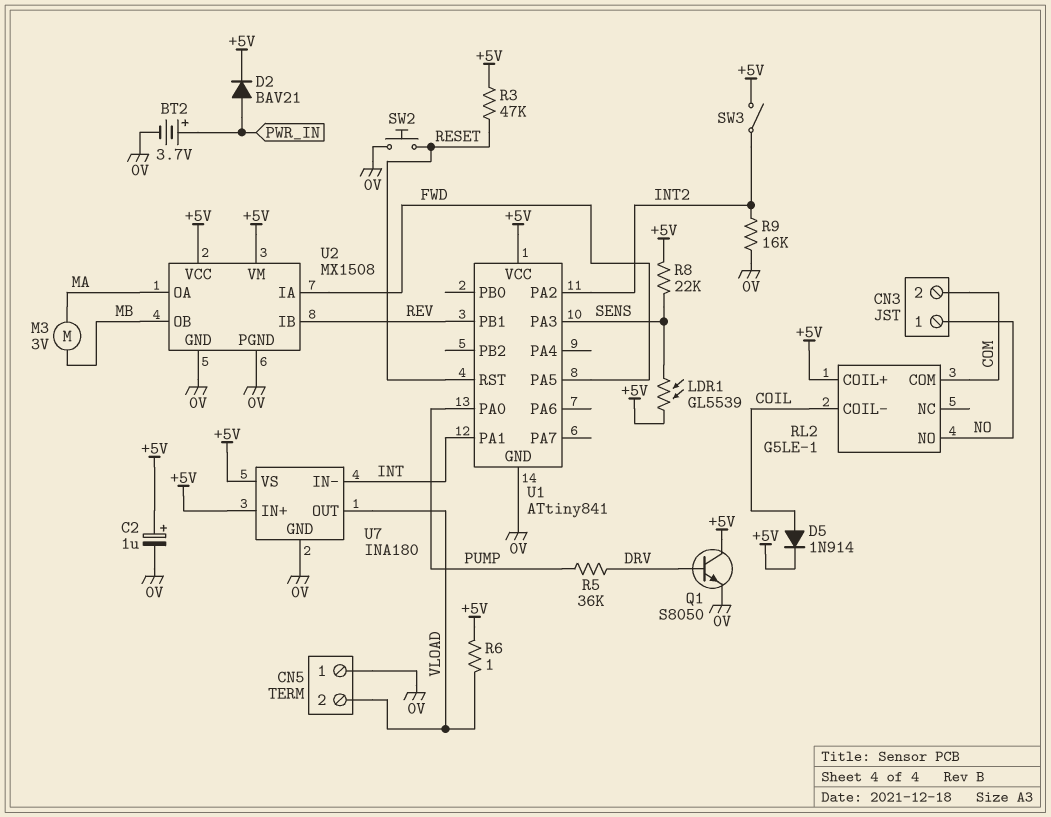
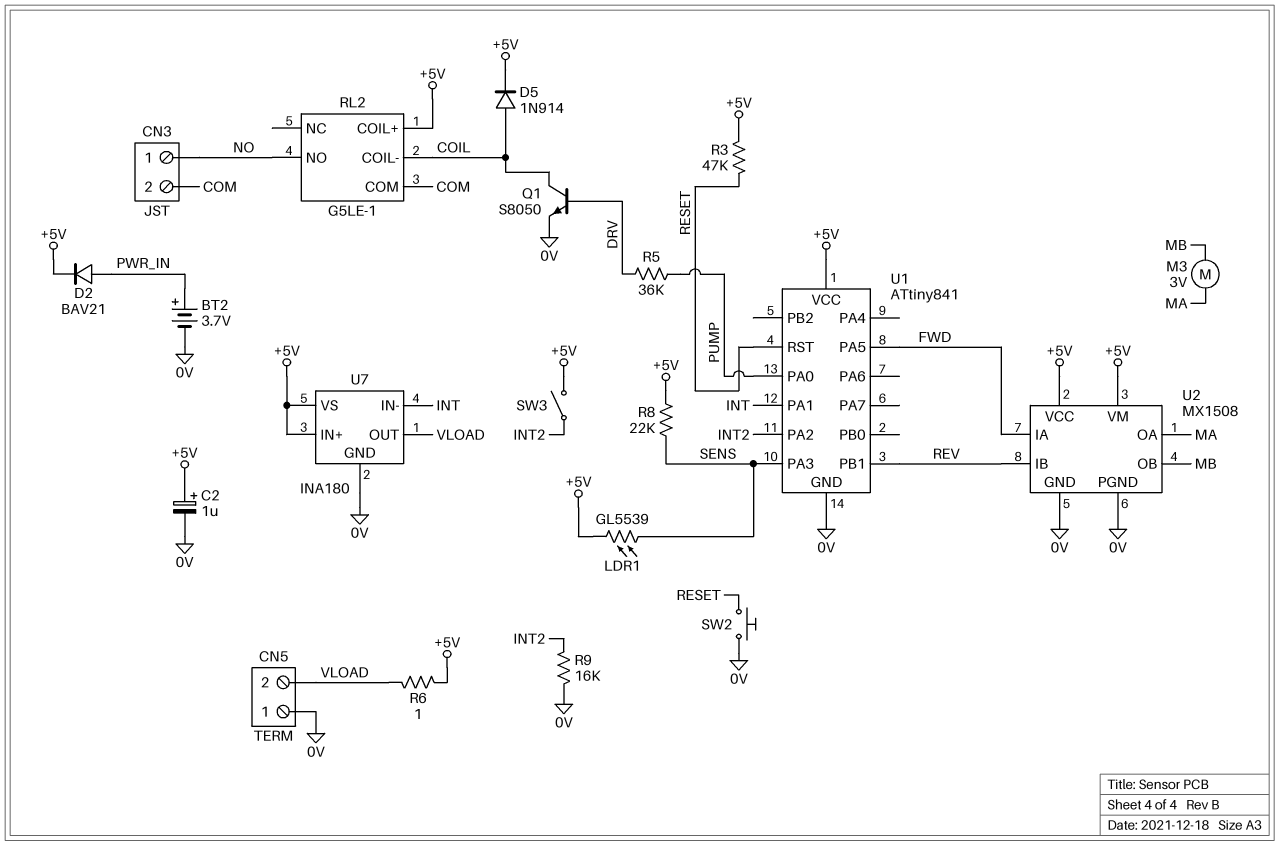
Q1: NPN S8050 (B DRV, C +5V, E 0V) -> NPN S8050 (B DRV, C COIL, E 0V)

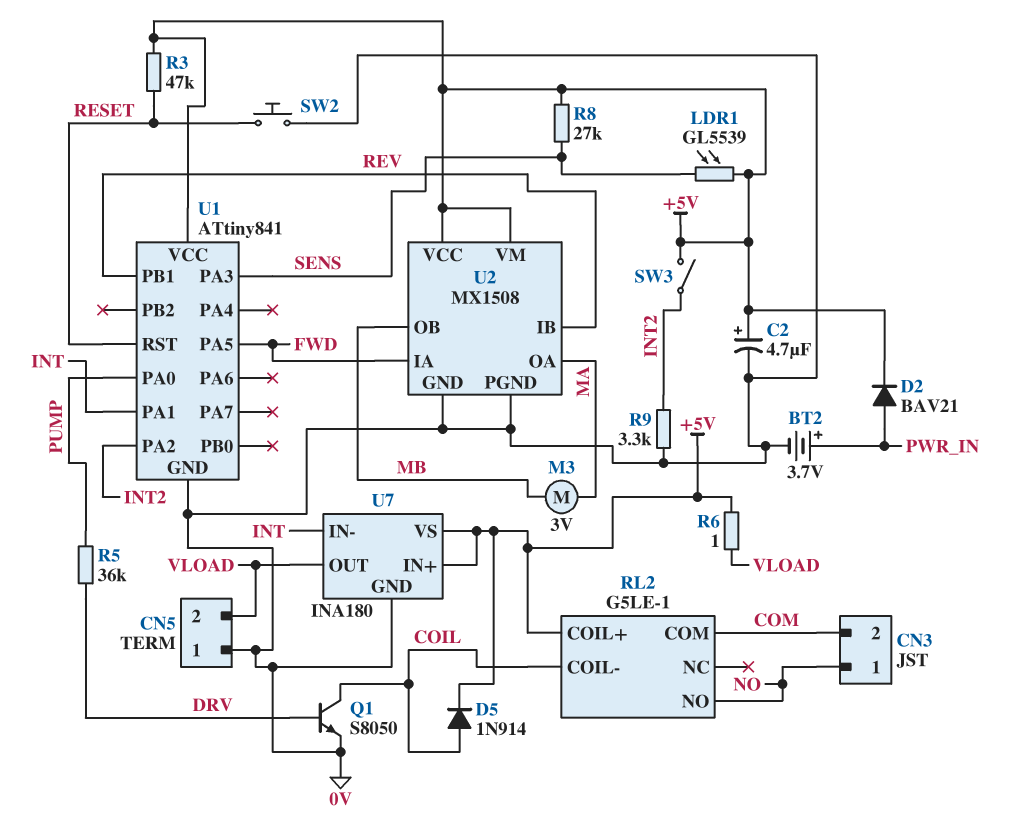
C2: 1uF (plus +5V, minus 0V) -> 4.7uF (plus +5V, minus 0V)
R8: 22k (+5V, SENS) -> 27k (+5V, SENS)
R9: 16k (0V, INT2) -> 3.3k (0V, INT2)

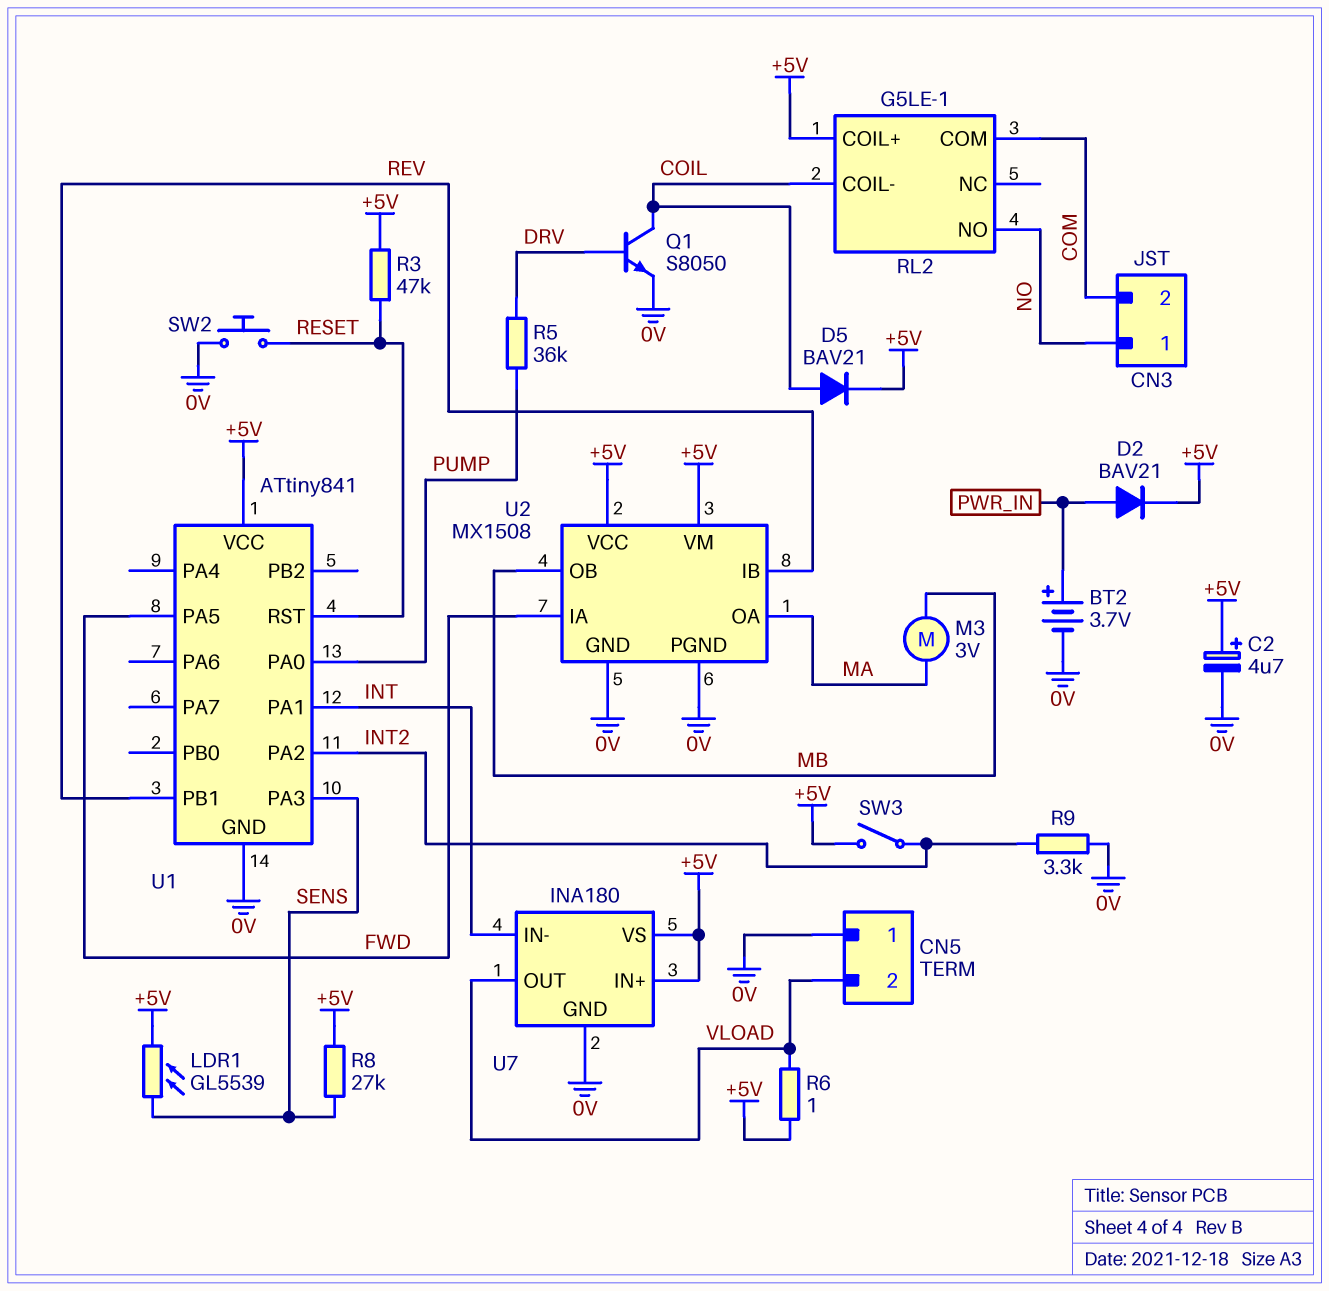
D5: diode 1N914 (A COIL, K +5V) -> diode BAV21 (A COIL, K +5V)

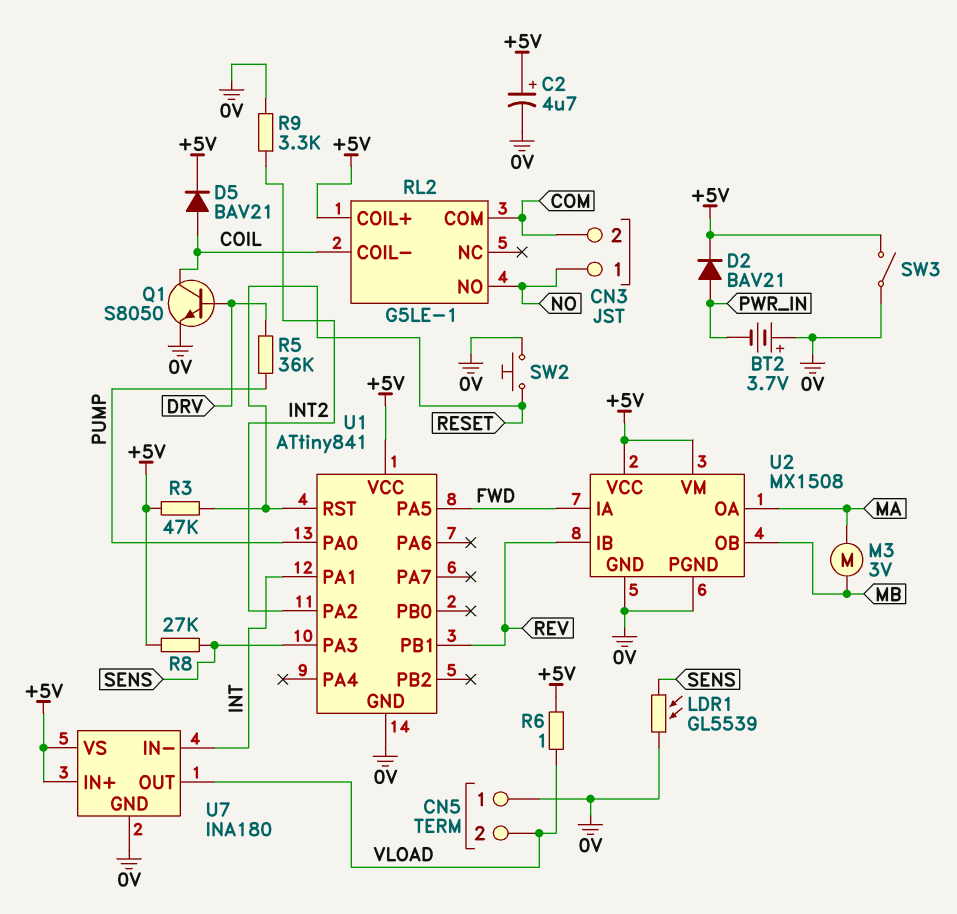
BT2: 3.7V (plus PWR_IN, minus 0V) -> 3.7V (plus 0V, minus PWR_IN)
LDR1: GL5539 (+5V, SENS) -> GL5539 (0V, SENS)
SW3: switch (+5V, INT2) -> switch (+5V, 0V)

